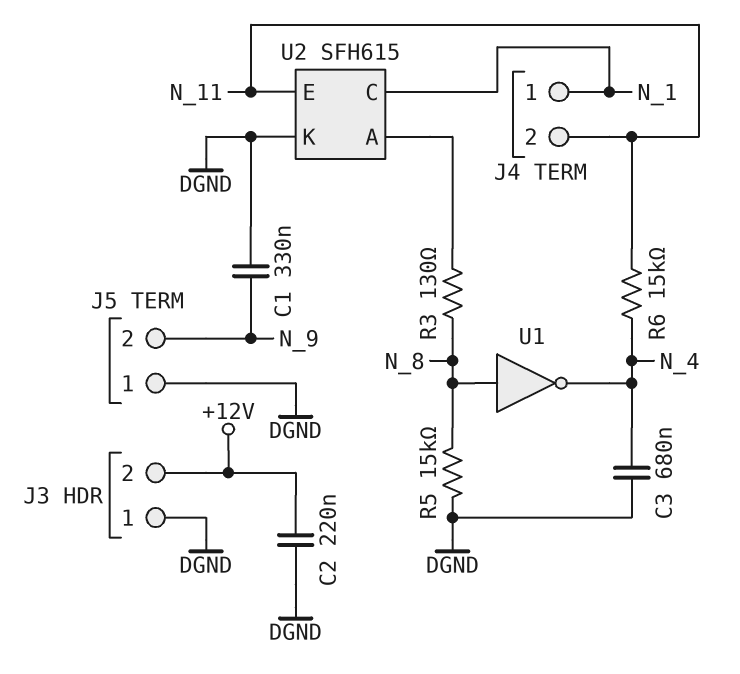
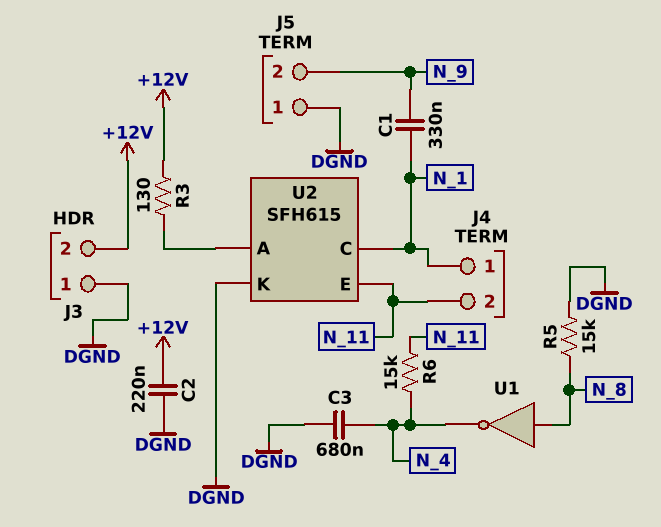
C1: 330nF (DGND, N_9) -> 330nF (N_1, N_9)
R3: 130 (N_8, U2/A) -> 130 (+12V, U2/A)

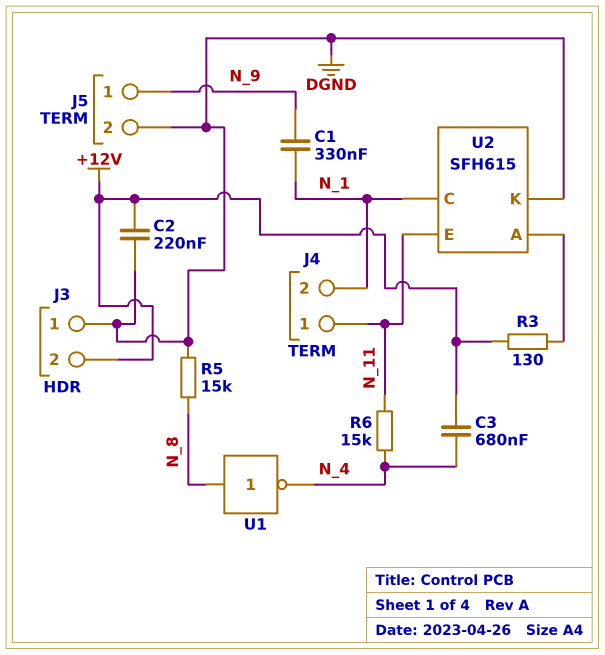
C3: 680nF (DGND, N_4) -> 680nF (+12V, N_4)
J4 pin 1: N_1 -> N_11
J4 pin 2: N_11 -> N_1
J5 pin 1: DGND -> N_9
J5 pin 2: N_9 -> DGND

